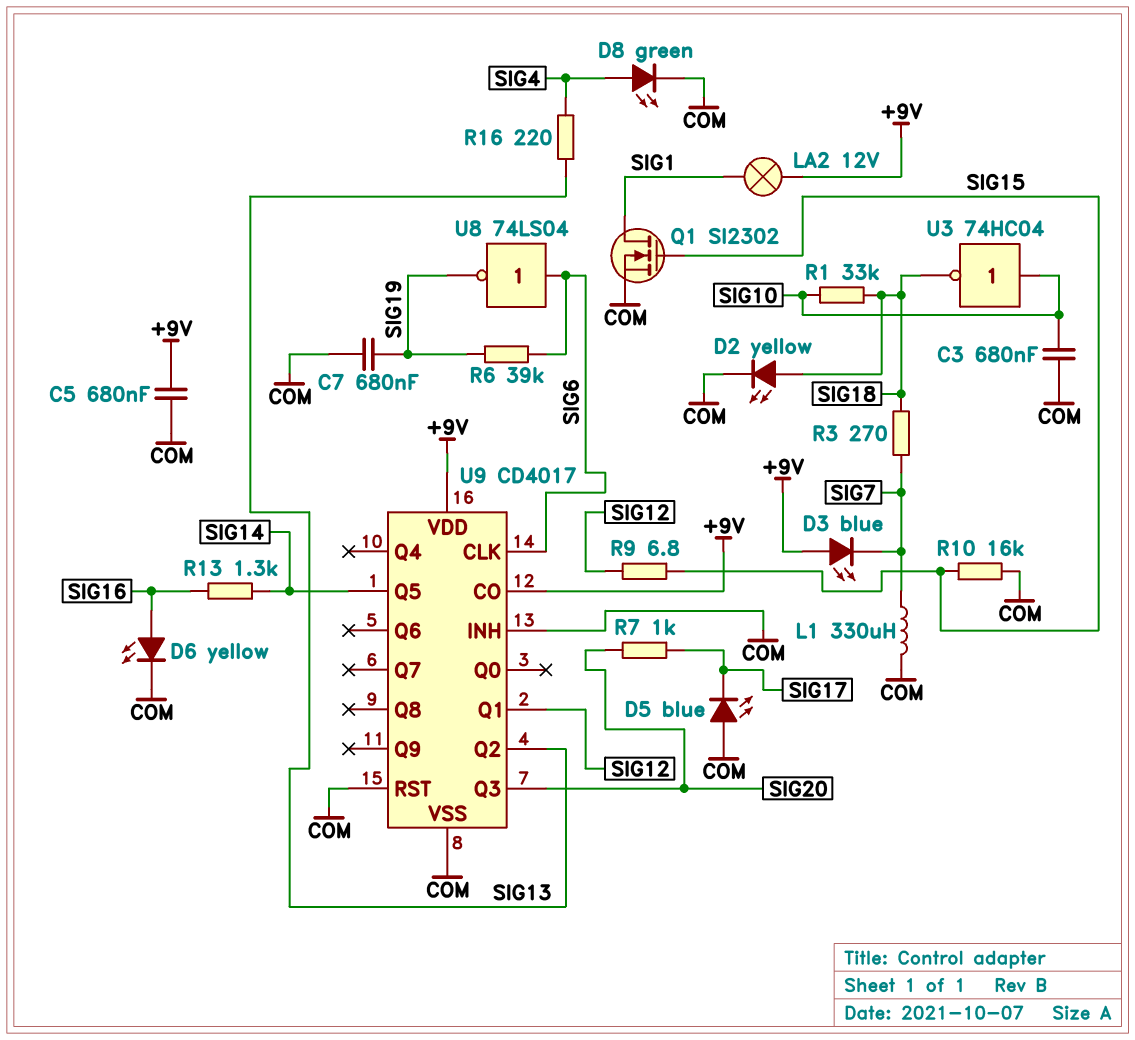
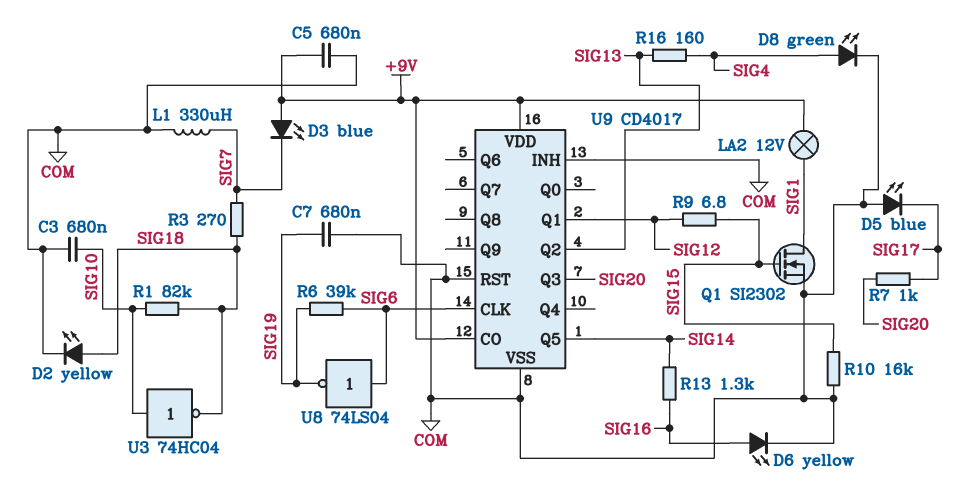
R1: 33k (SIG10, SIG18) -> 82k (SIG10, SIG18)
R16: 220 (SIG4, SIG13) -> 160 (SIG4, SIG13)

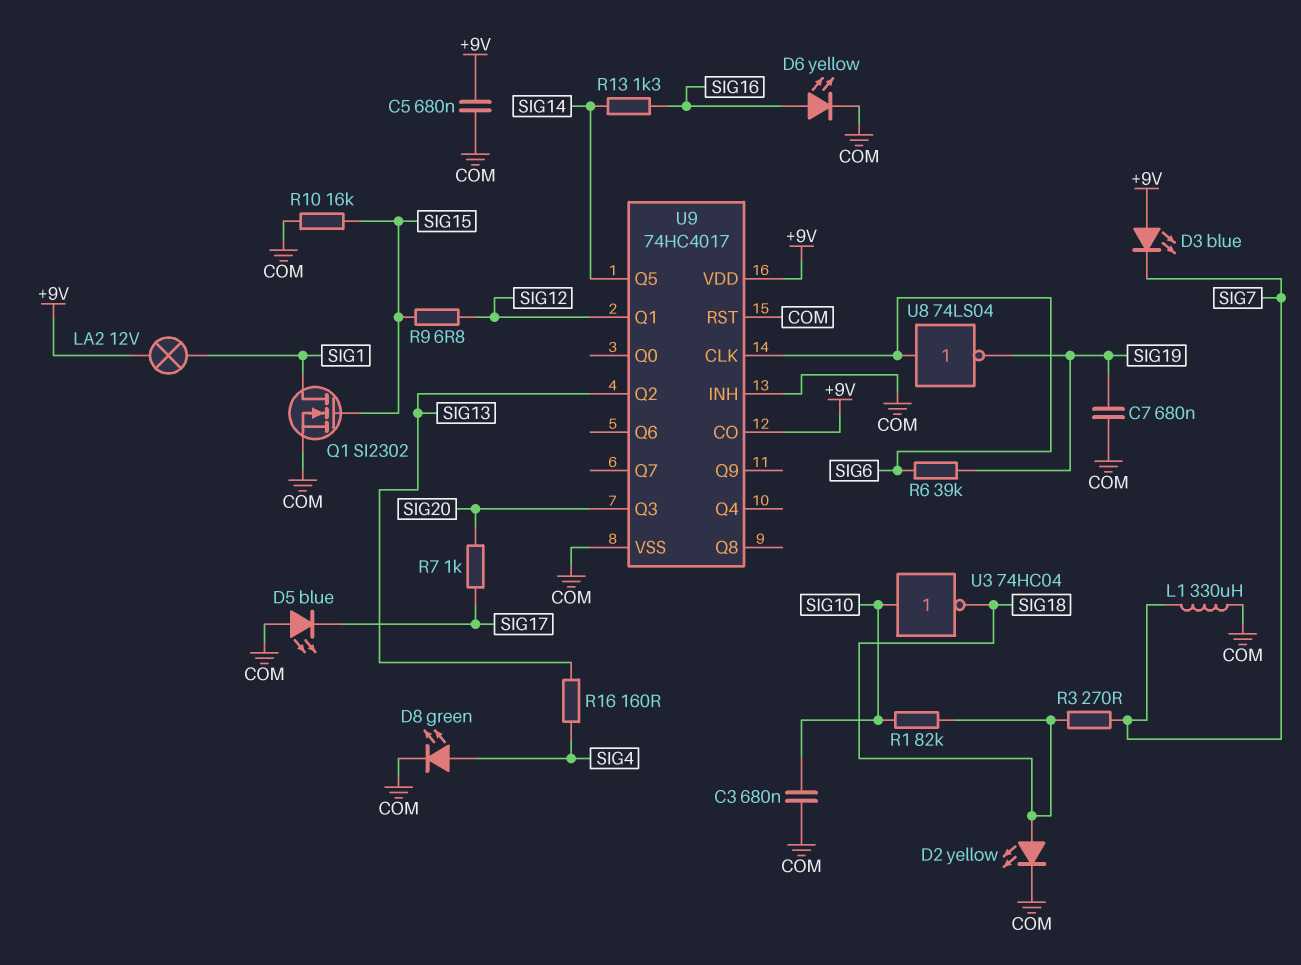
U9: CD4017 -> 74HC4017

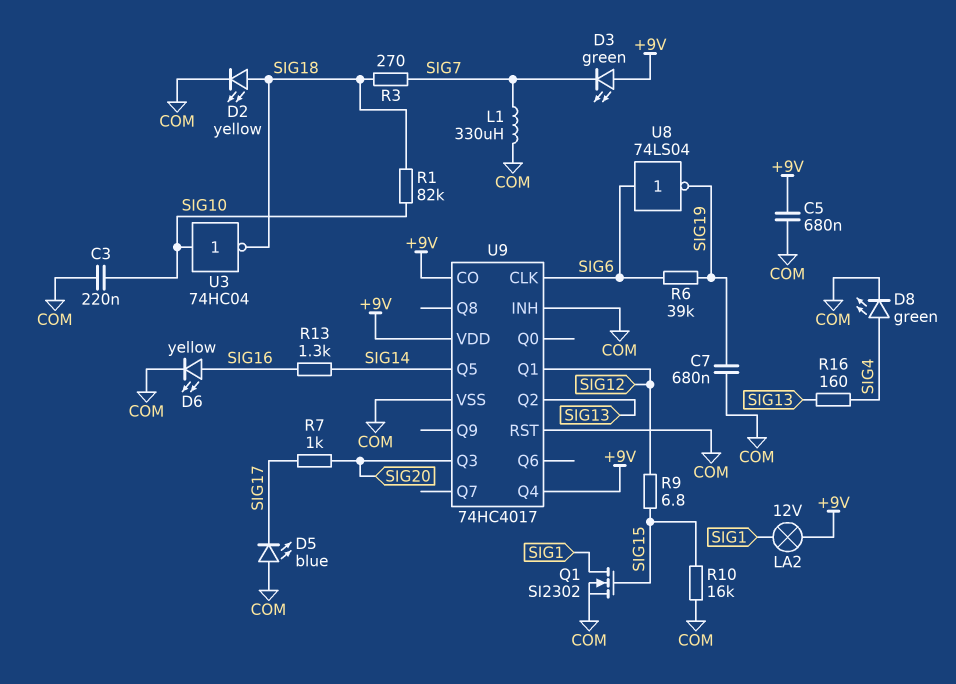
C3: 680nF (COM, SIG10) -> 220nF (COM, SIG10)
D3: LED blue (A +9V, K SIG7) -> LED green (A +9V, K SIG7)
U9 pin Q4: none -> +9V

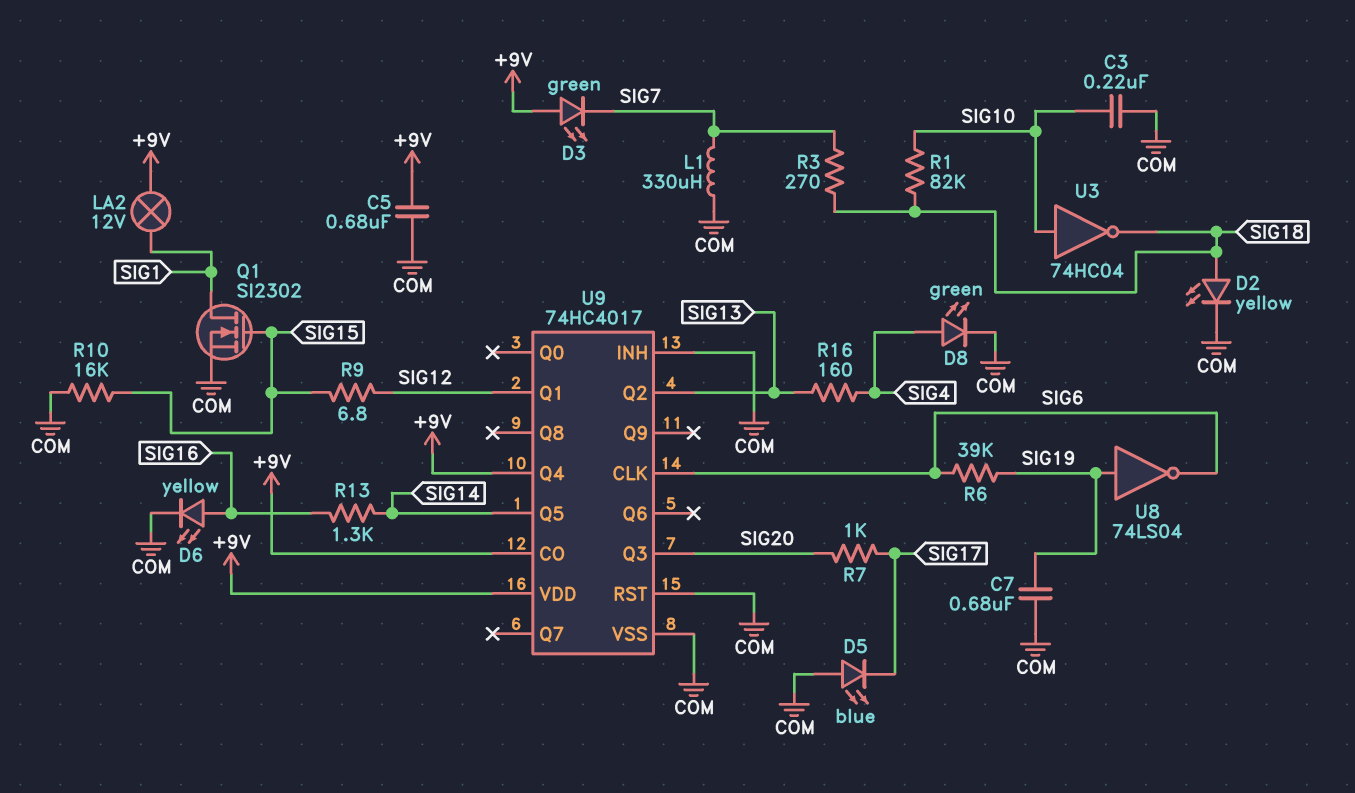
U8: NOT 74LS04 (in SIG6, out SIG19) -> NOT 74LS04 (in SIG19, out SIG6)

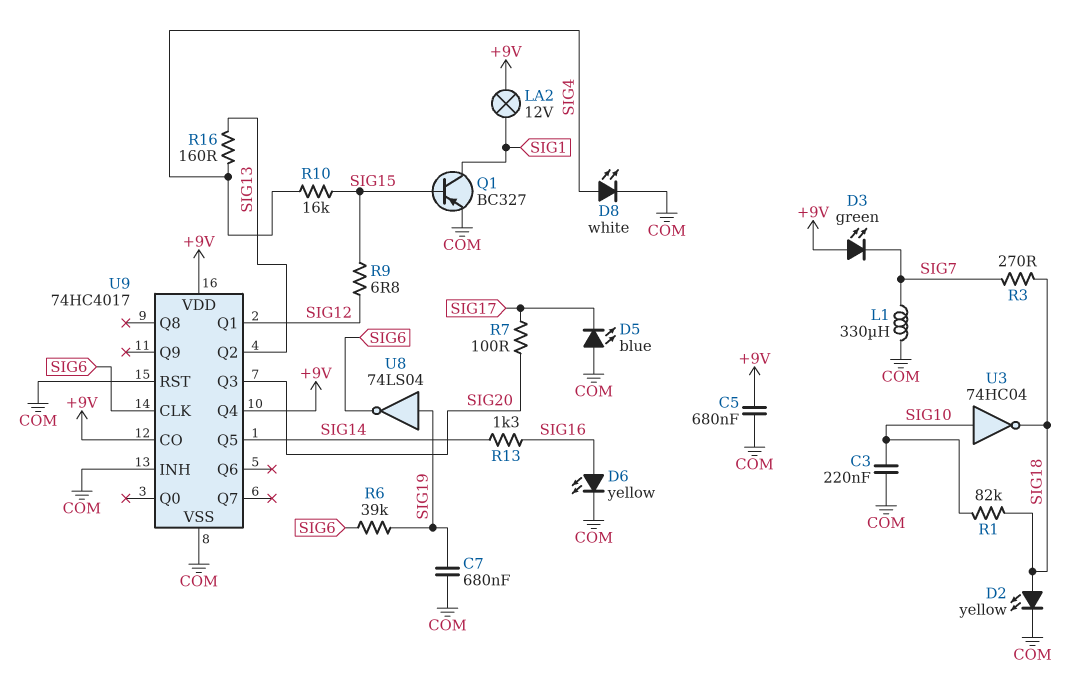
D8: LED green (A SIG4, K COM) -> LED white (A SIG4, K COM)
Q1: NMOS SI2302 (G SIG15, D SIG1, S COM) -> PNP BC327 (B SIG15, C SIG1, E COM)
R7: 1k (SIG17, SIG20) -> 100 (SIG17, SIG20)
R10: 16k (COM, SIG15) -> 16k (SIG4, SIG15)

